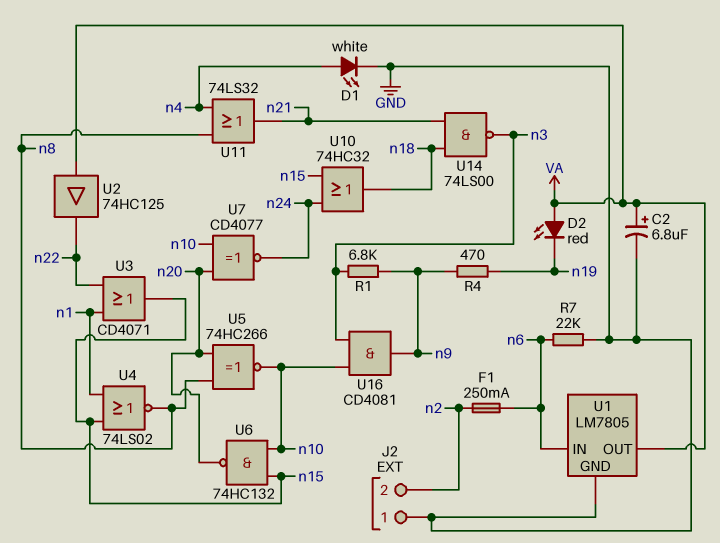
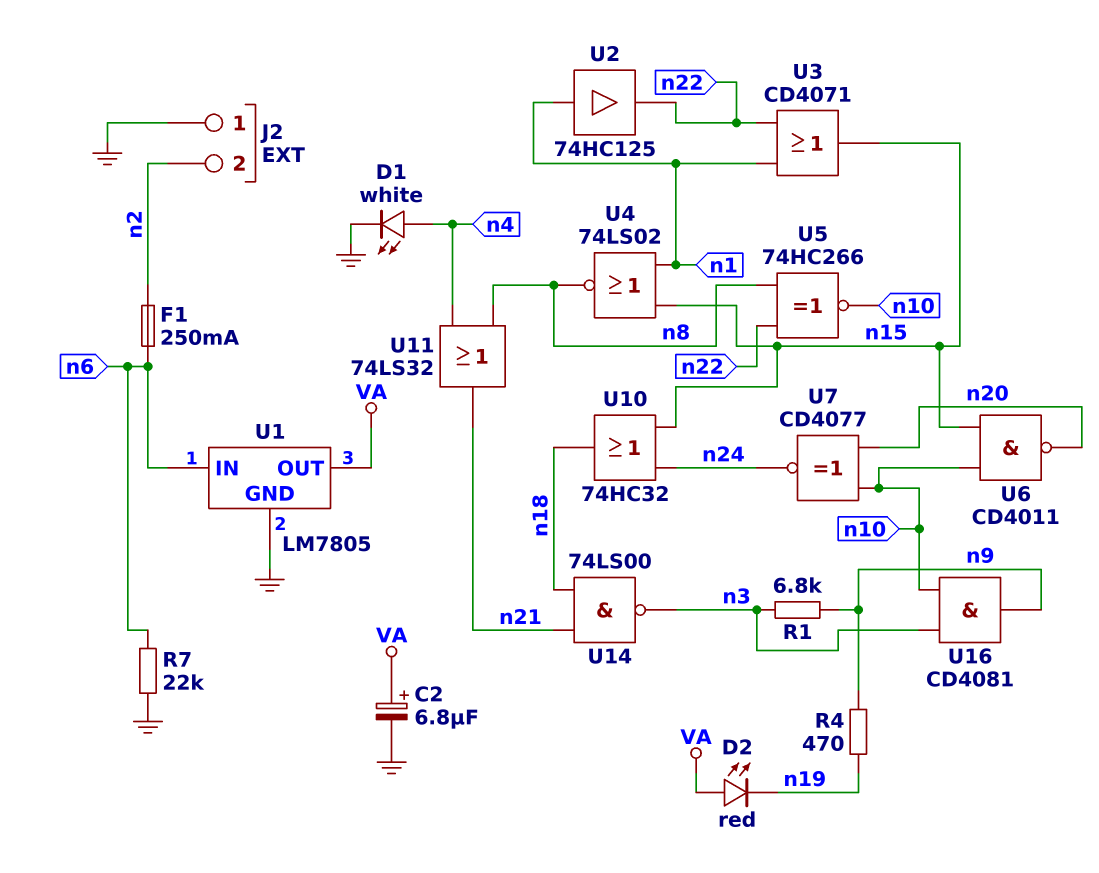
U2: buffer 74HC125 (in VA, out n22) -> buffer 74HC125 (in n1, out n22)
U5: XNOR 74HC266 (in n8, in n20, out n10) -> XNOR 74HC266 (in n8, in n22, out n10)
U6: NAND 74HC132 (in n10, in n15, out n20) -> NAND CD4011 (in n10, in n15, out n20)

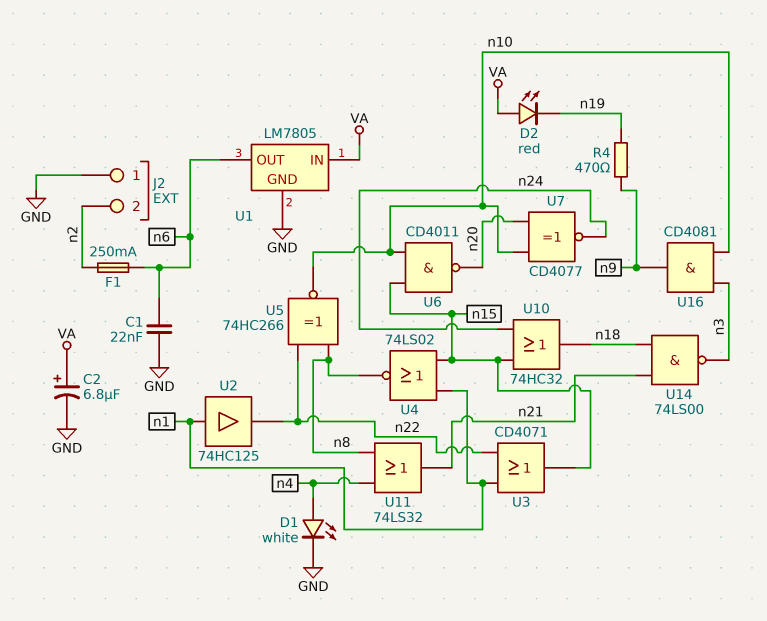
C1: none -> 22nF (GND, n6)
R1: 6.8k (n3, n9) -> none
R7: 22k (GND, n6) -> none
U1 pin IN: n6 -> VA
U1 pin OUT: VA -> n6

